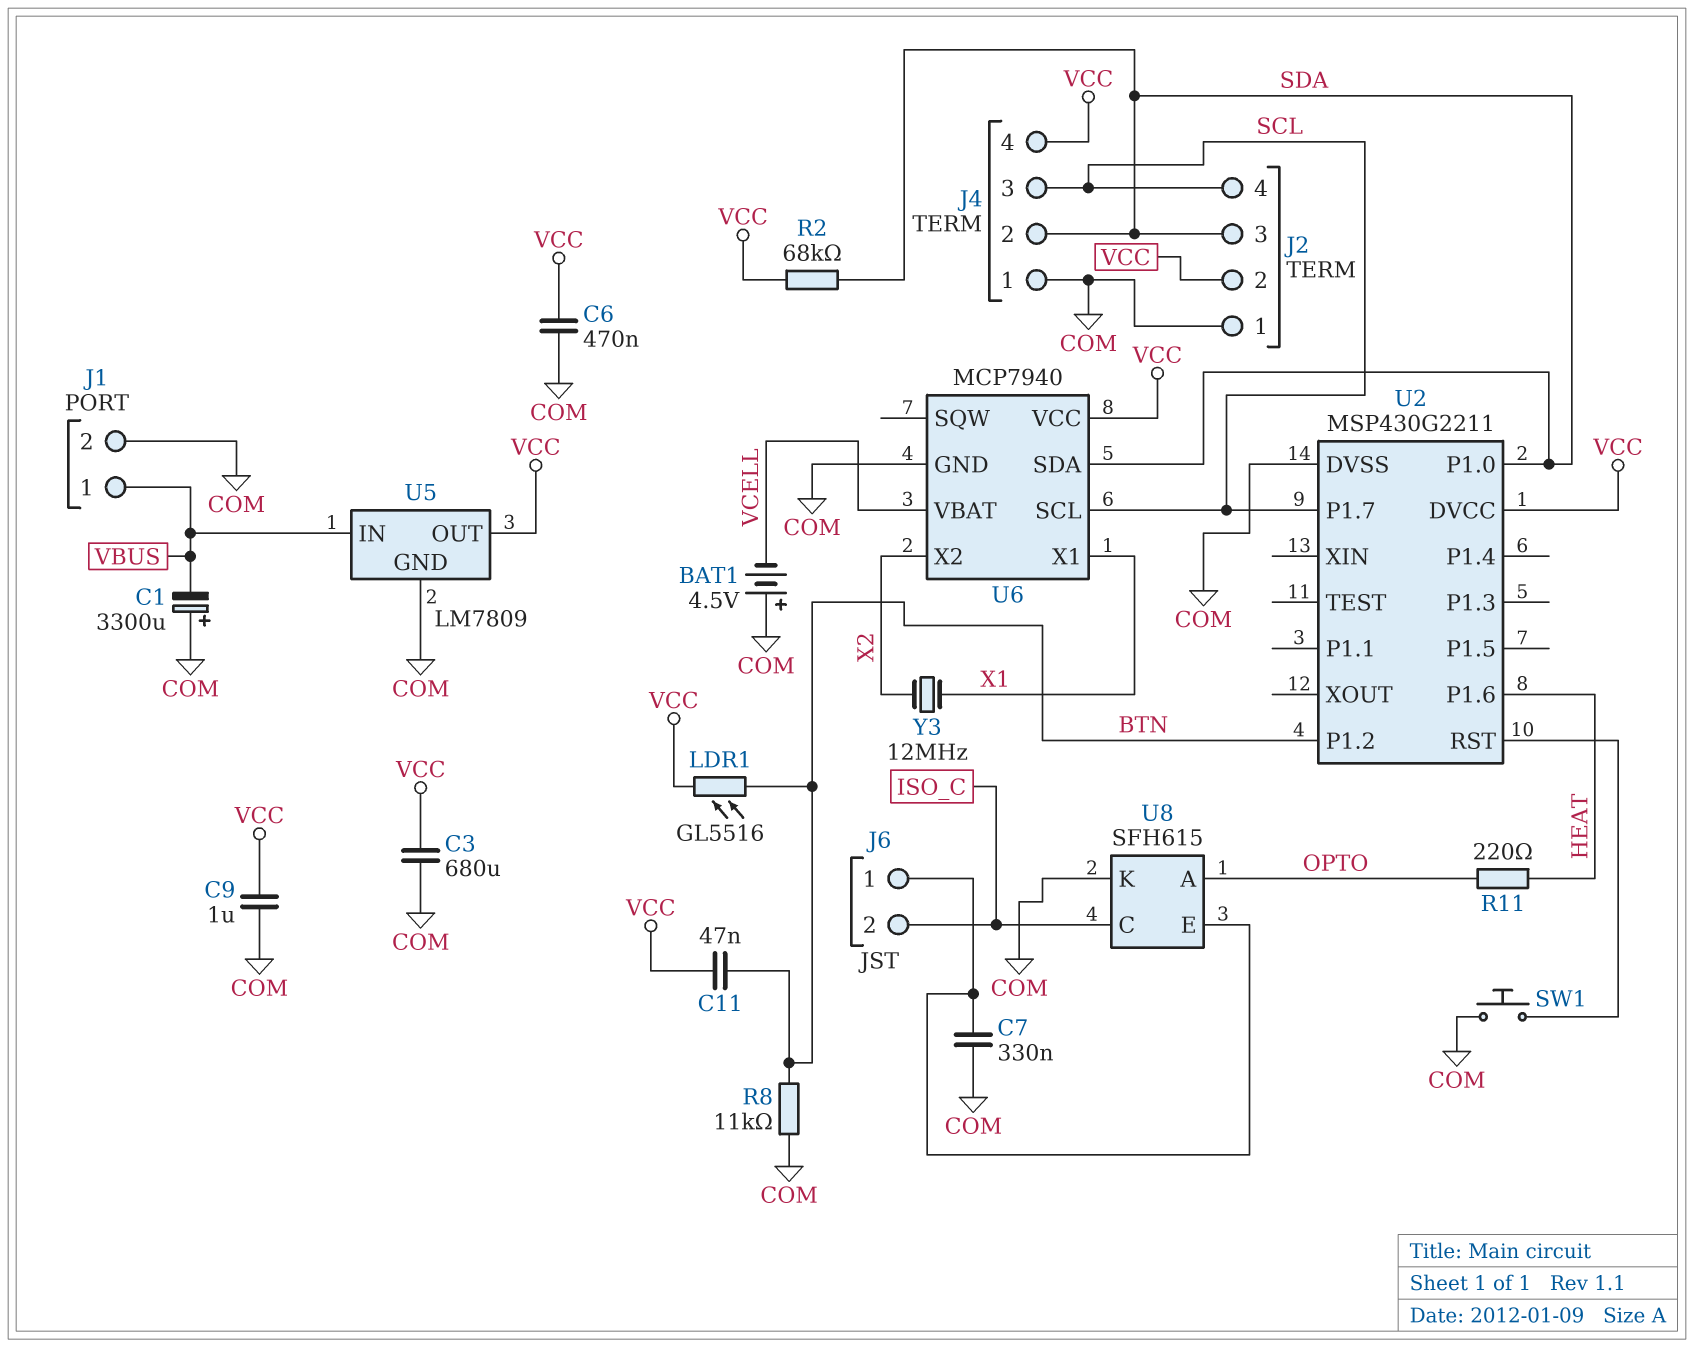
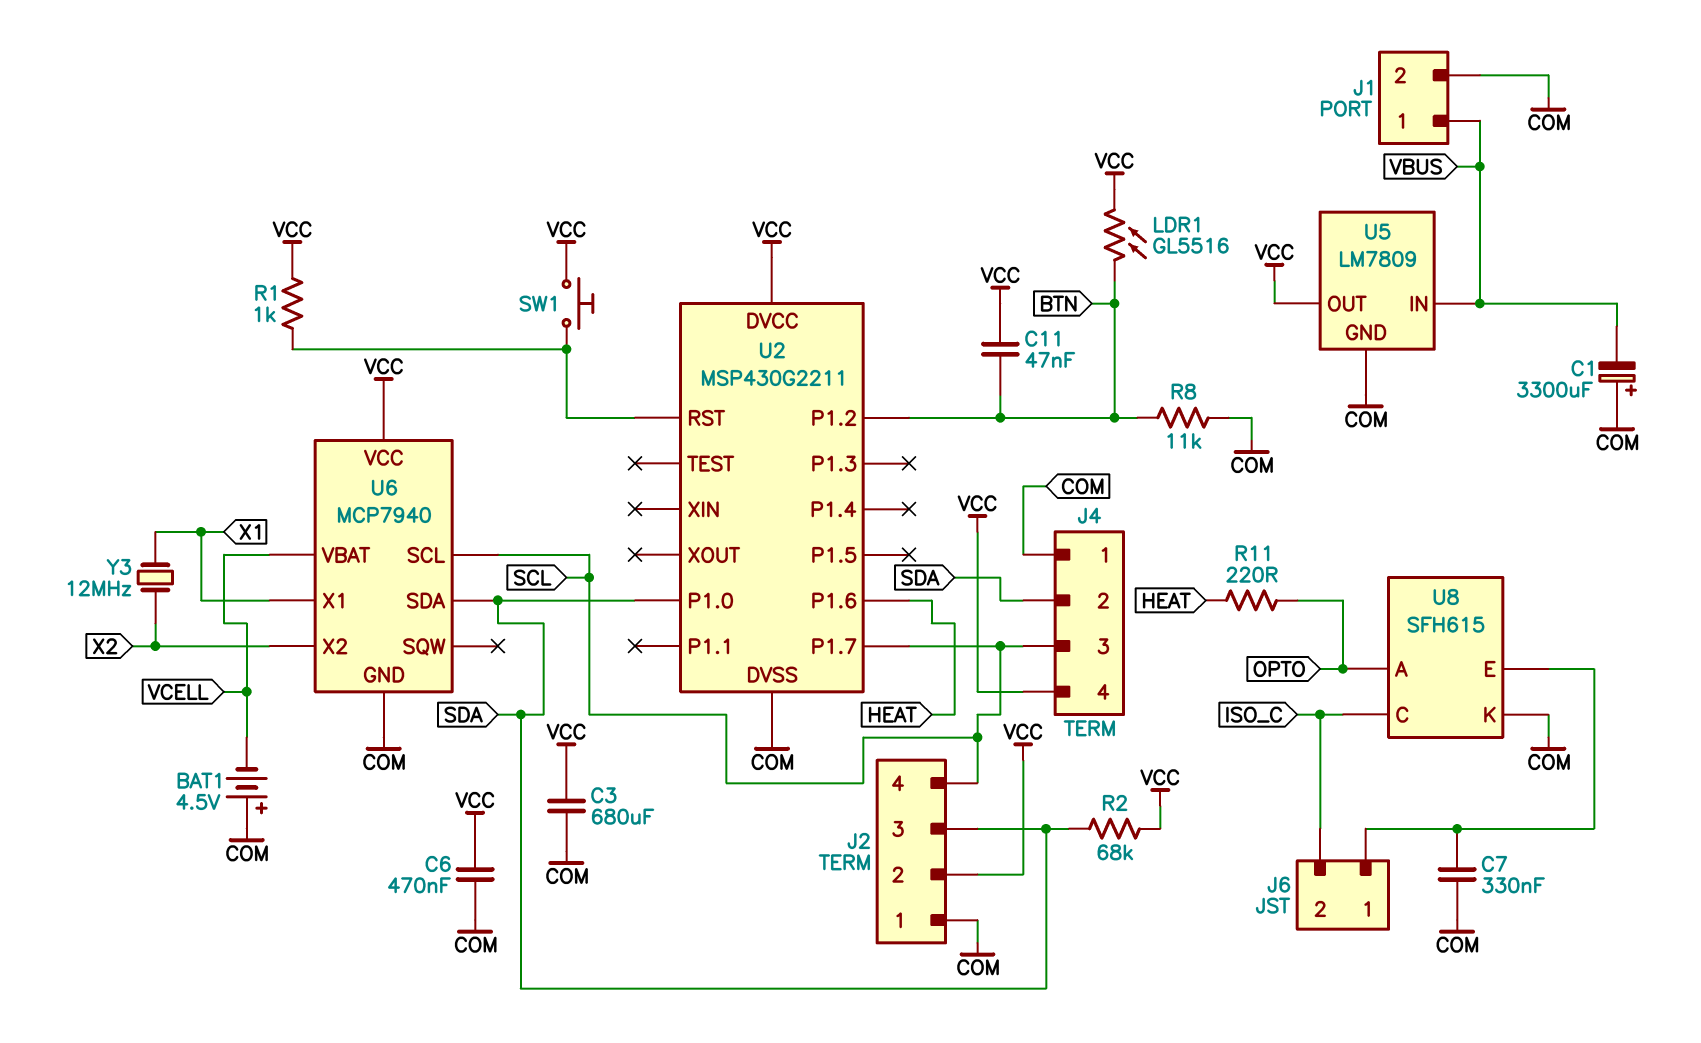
C9: 1uF (COM, VCC) -> none
R1: none -> 1k (U2/RST, VCC)
SW1: button (COM, U2/RST) -> button (U2/RST, VCC)

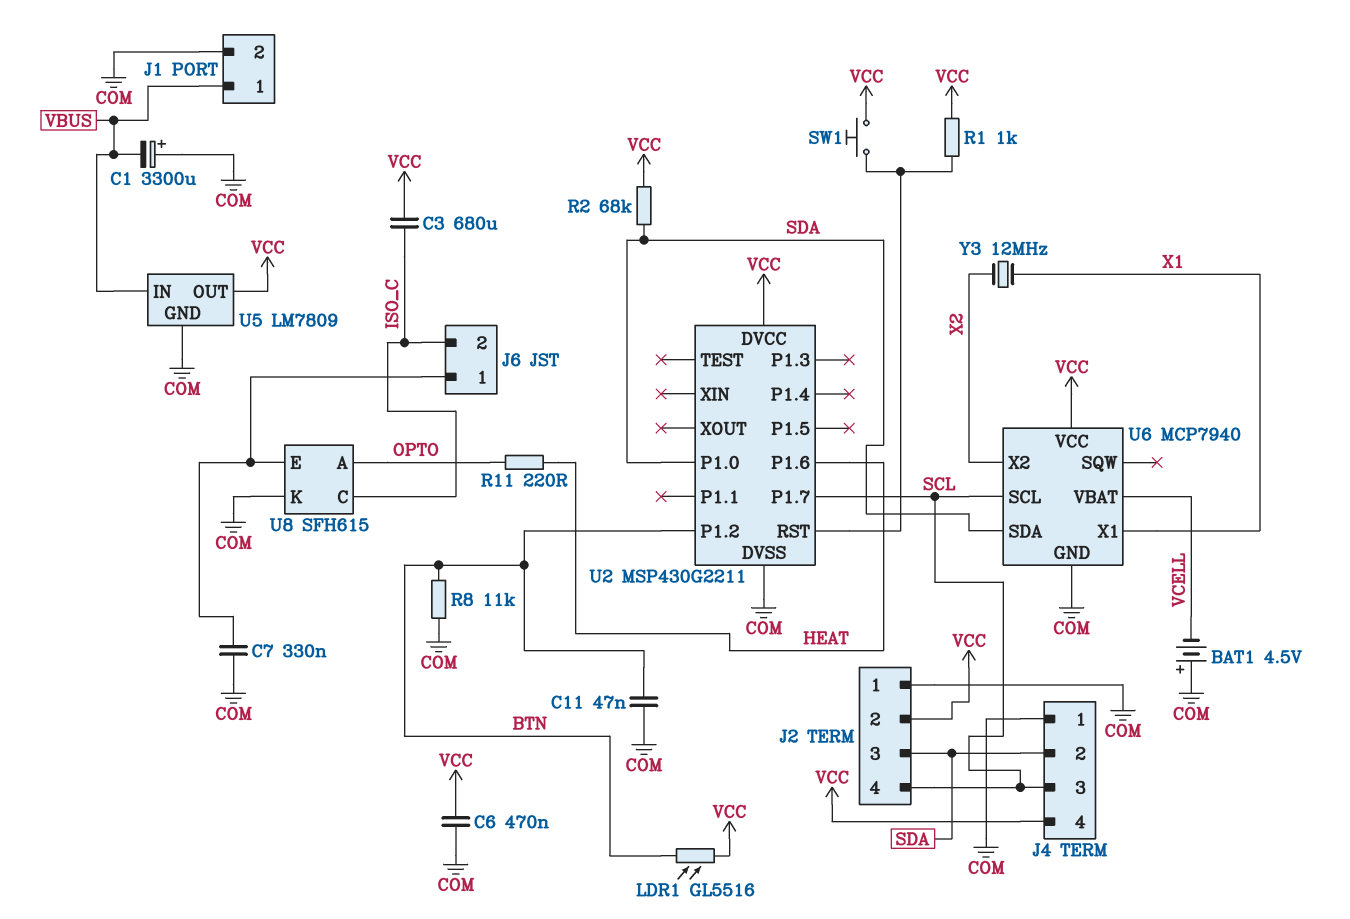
C3: 680uF (COM, VCC) -> 680uF (ISO_C, VCC)
C11: 47nF (BTN, VCC) -> 47nF (BTN, COM)

